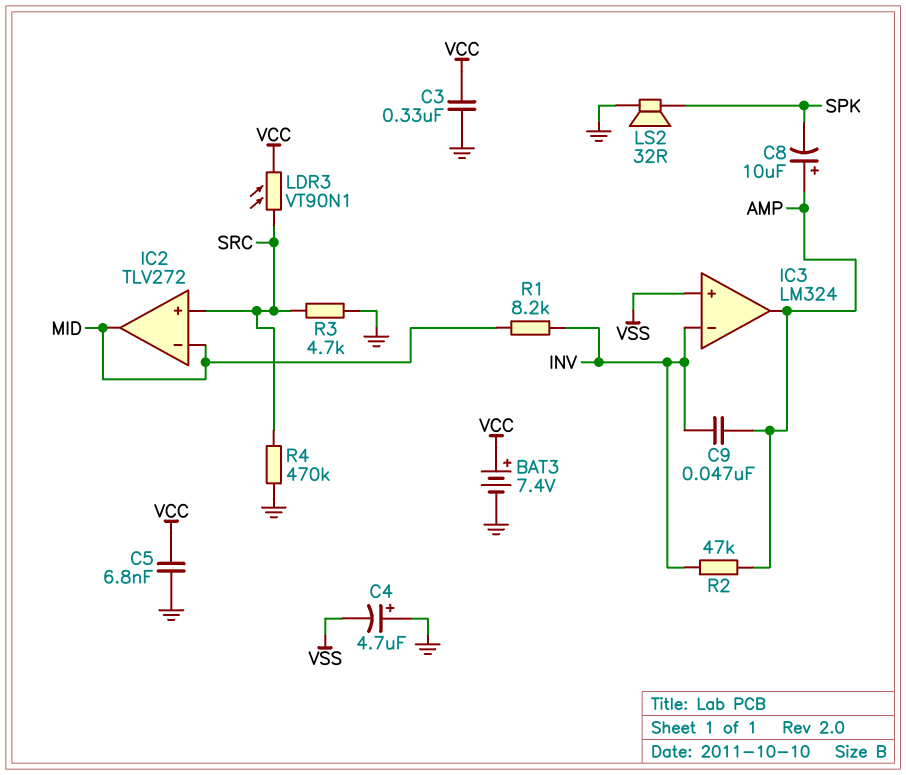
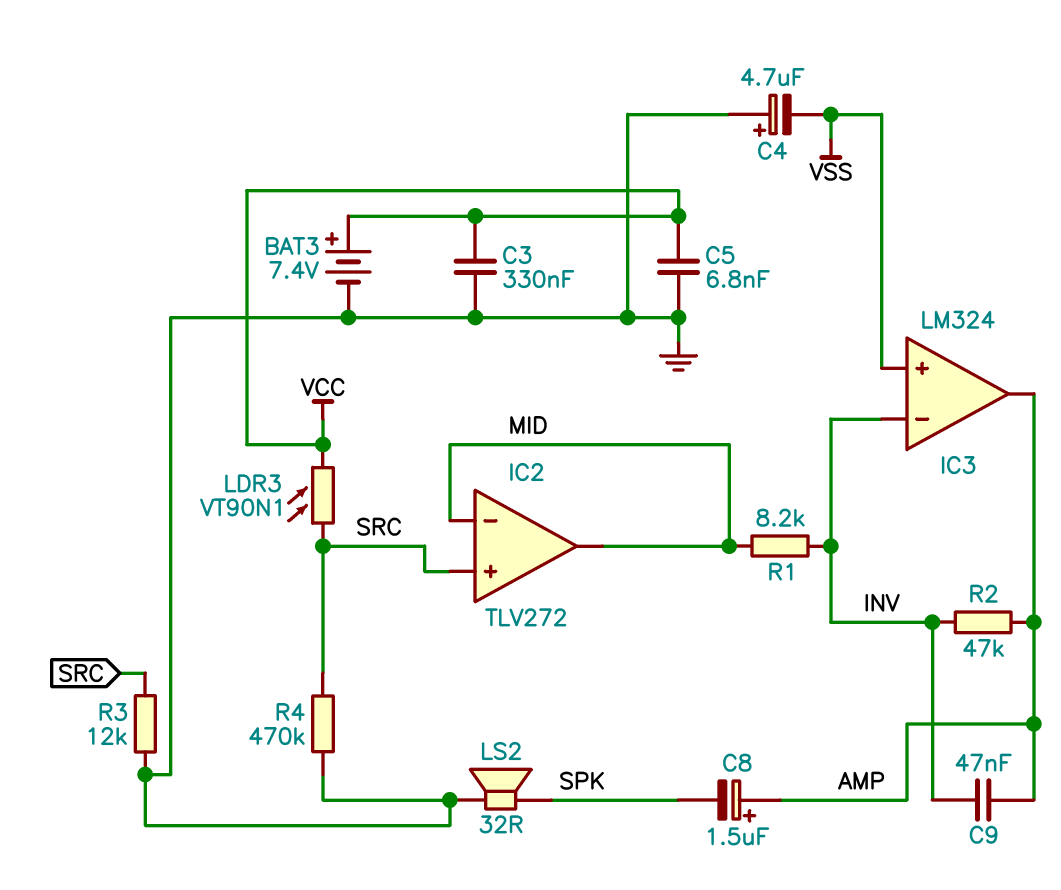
C8: 10uF (plus AMP, minus SPK) -> 1.5uF (plus AMP, minus SPK)
R3: 4.7k (GND, SRC) -> 12k (GND, SRC)

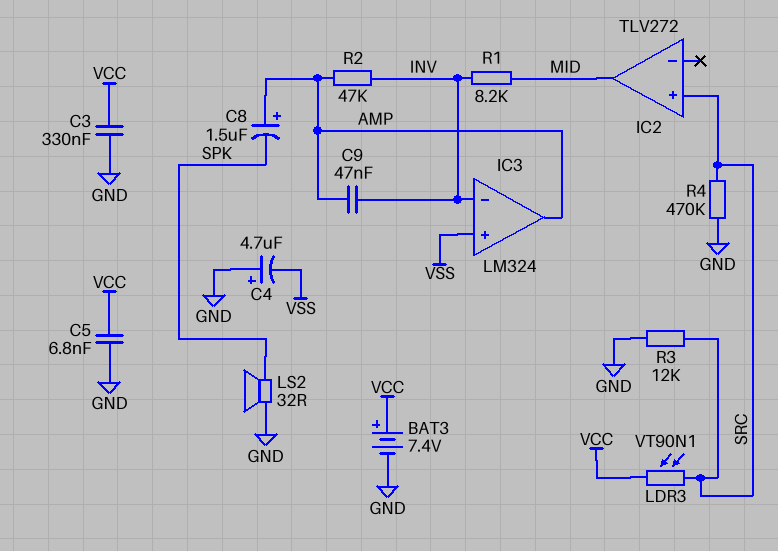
IC2 pin in-: MID -> none

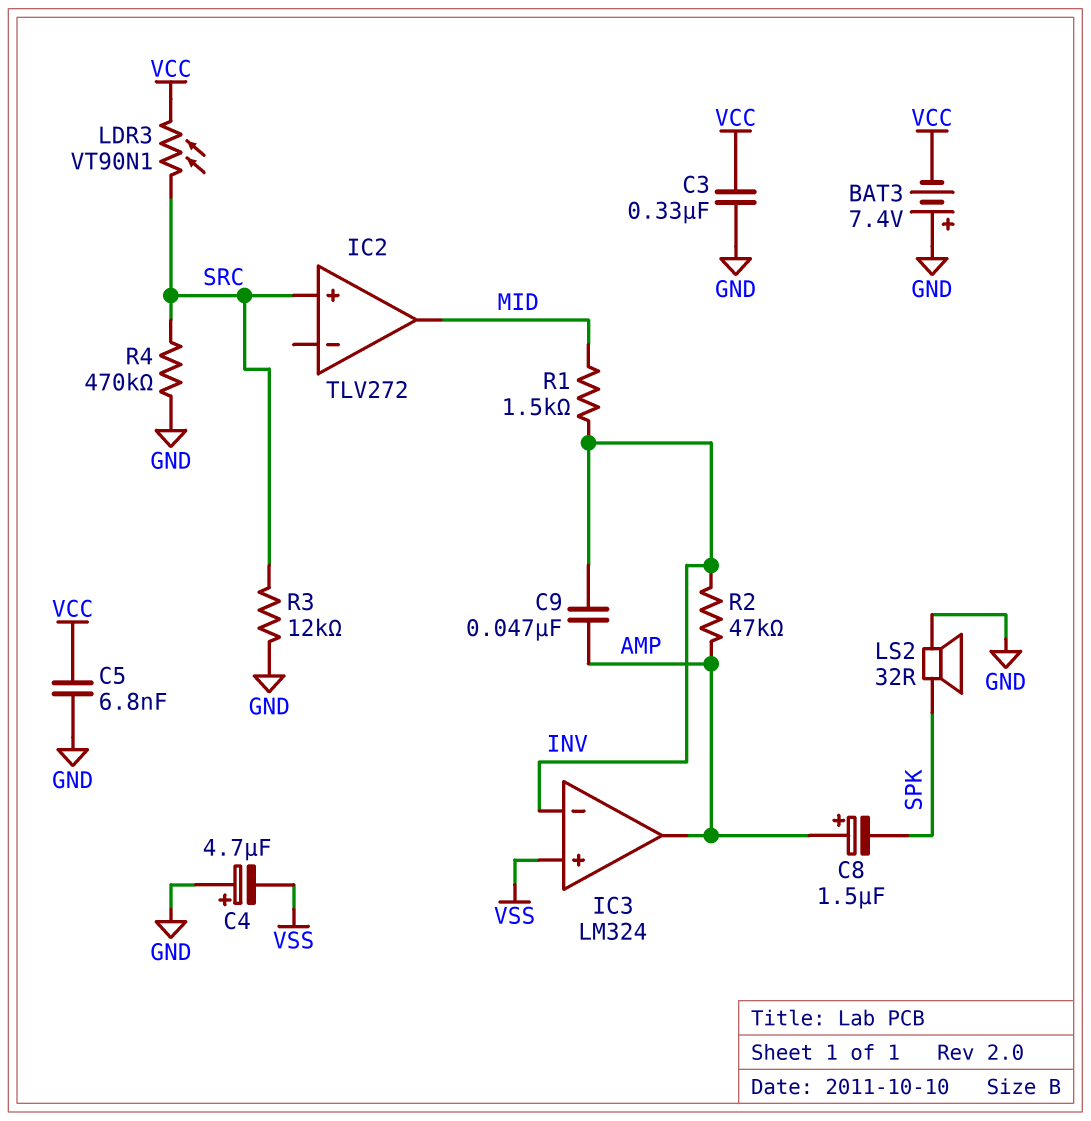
BAT3: 7.4V (plus VCC, minus GND) -> 7.4V (plus GND, minus VCC)
R1: 8.2k (INV, MID) -> 1.5k (INV, MID)

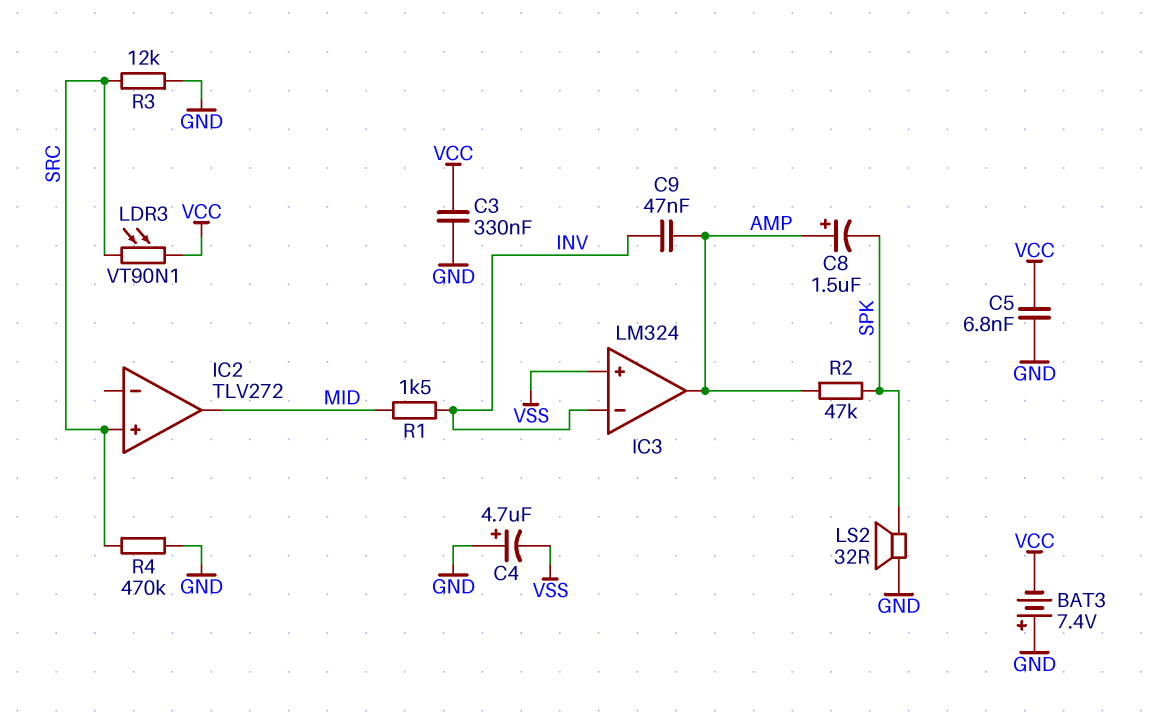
R2: 47k (AMP, INV) -> 47k (AMP, SPK)

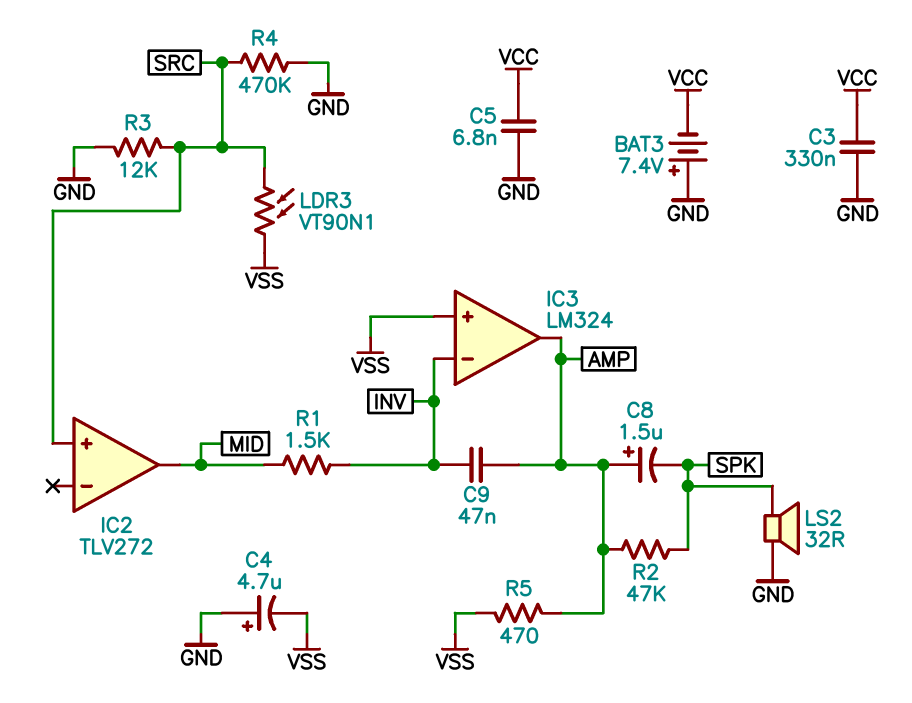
LDR3: VT90N1 (SRC, VCC) -> VT90N1 (SRC, VSS)
R5: none -> 470 (AMP, VSS)

